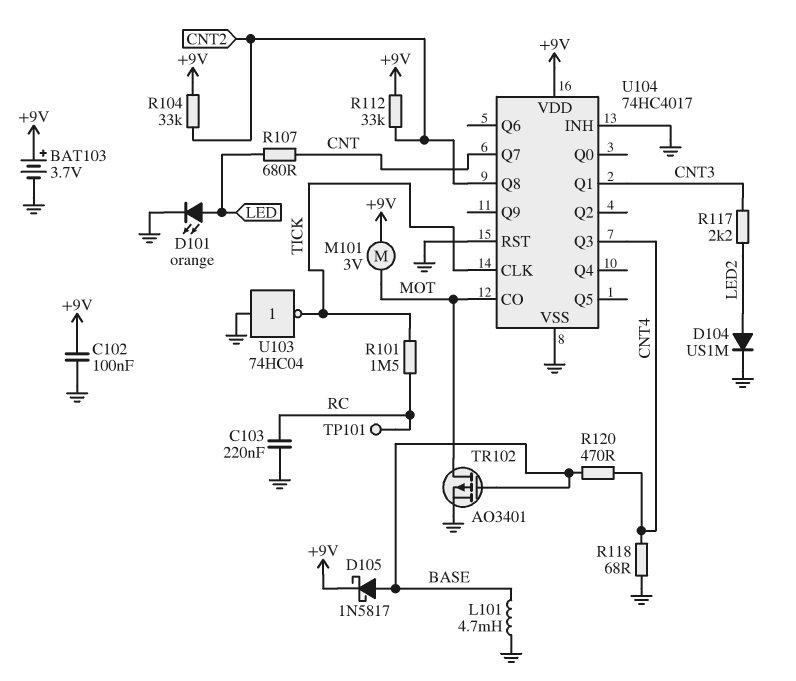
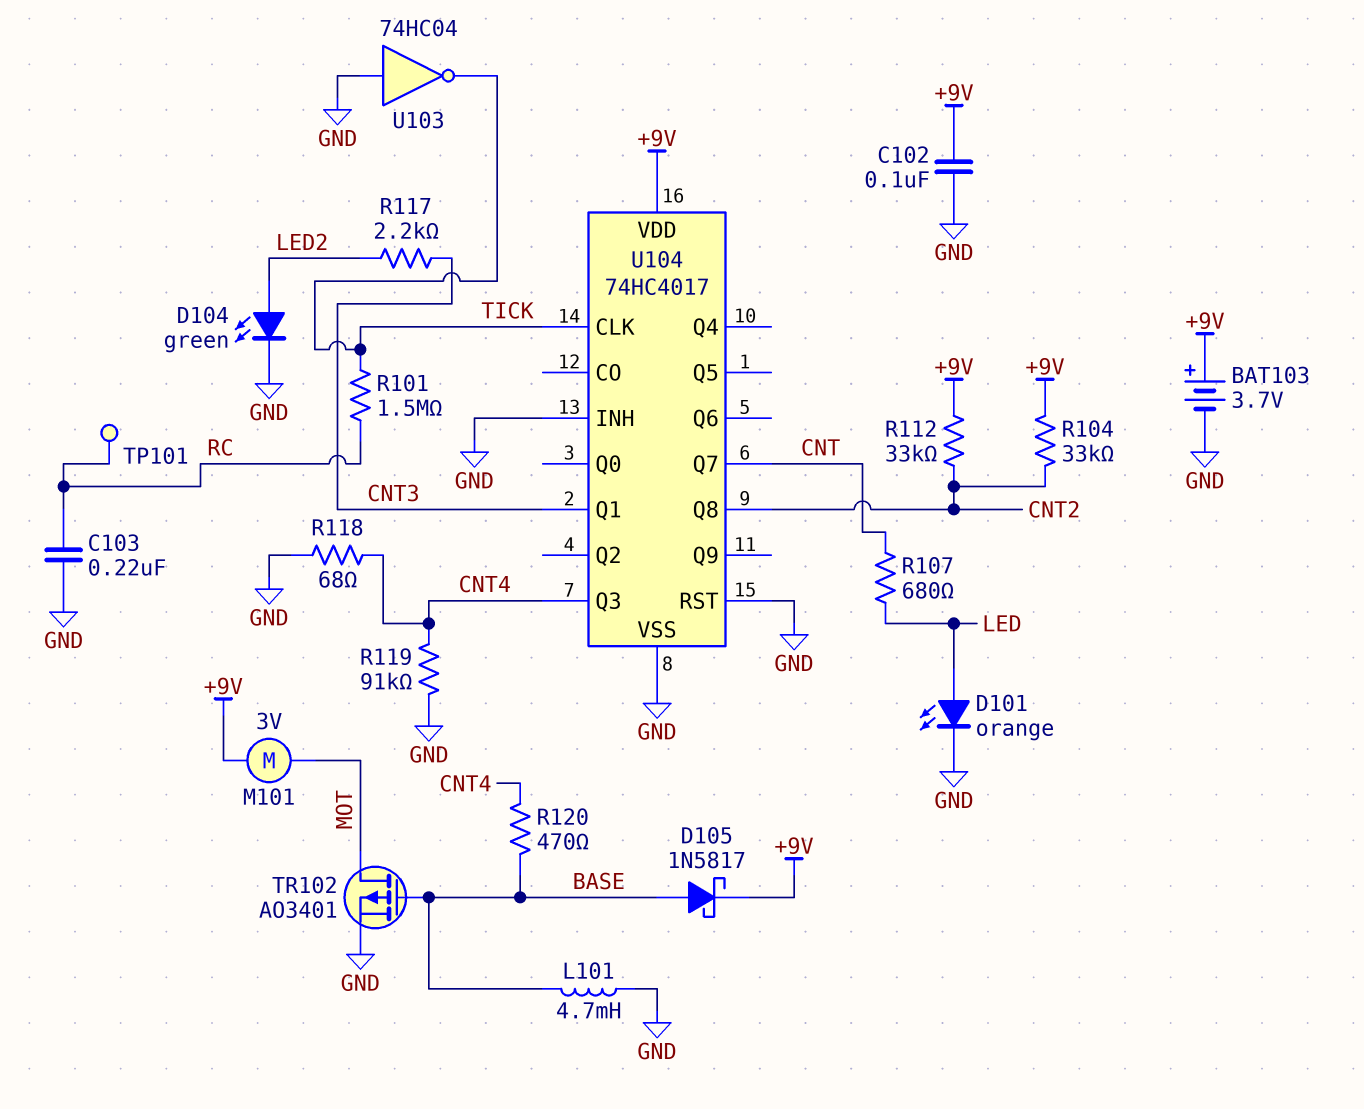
D104: diode US1M (A LED2, K GND) -> LED green (A LED2, K GND)
R119: none -> 91k (CNT4, GND)
U104 pin CO: MOT -> none

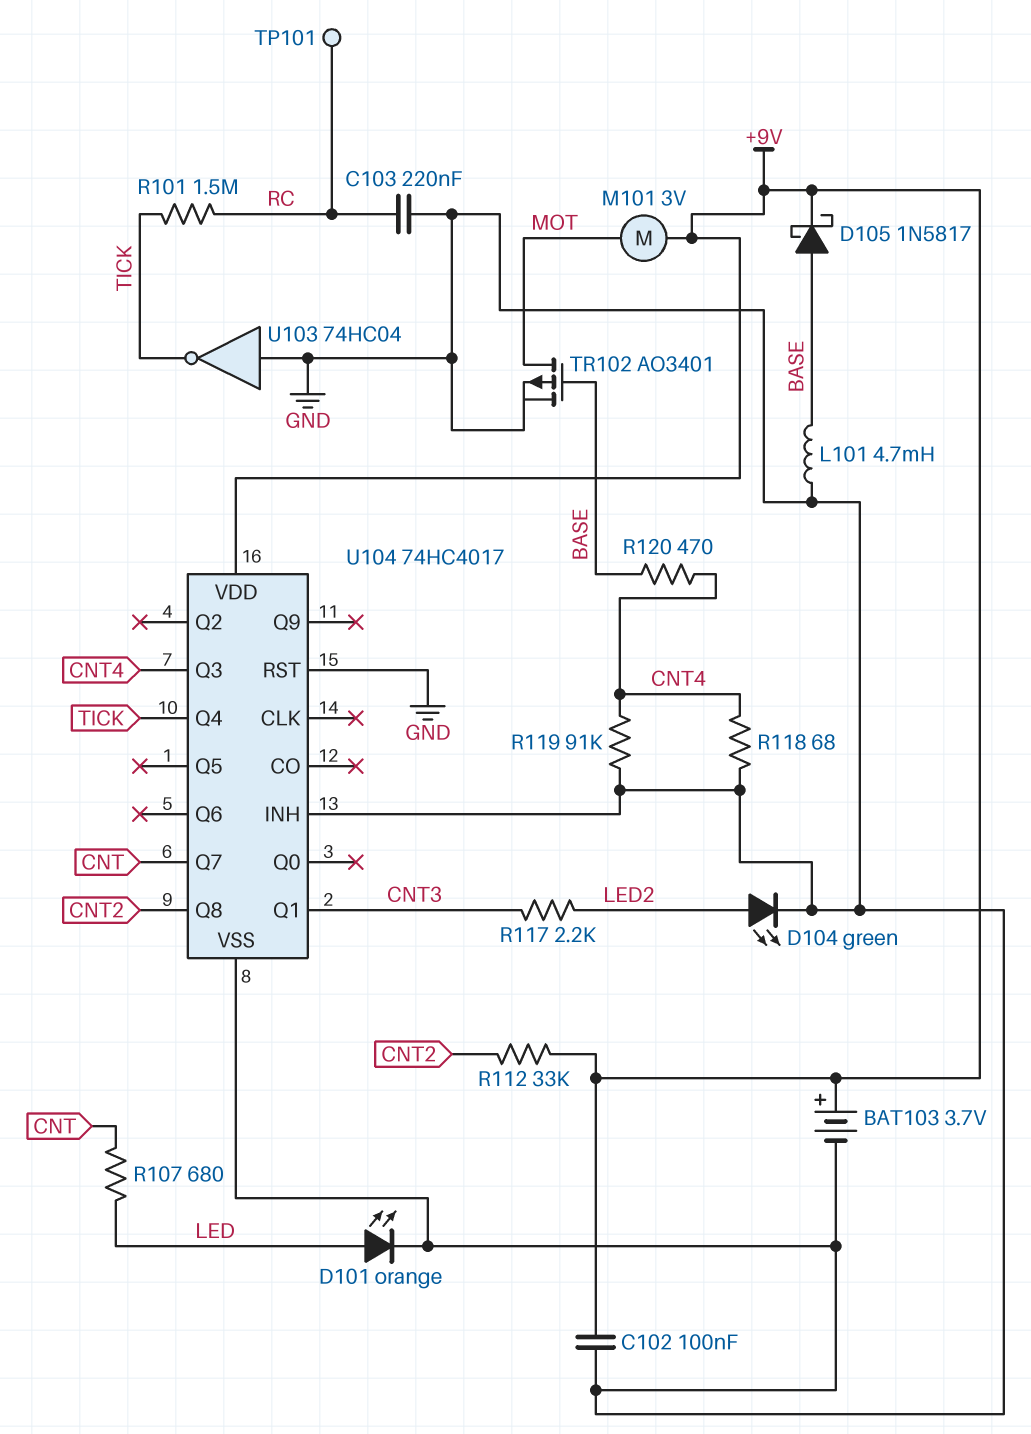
R104: 33k (+9V, CNT2) -> none
U104 pin CLK: TICK -> none
U104 pin Q4: none -> TICK

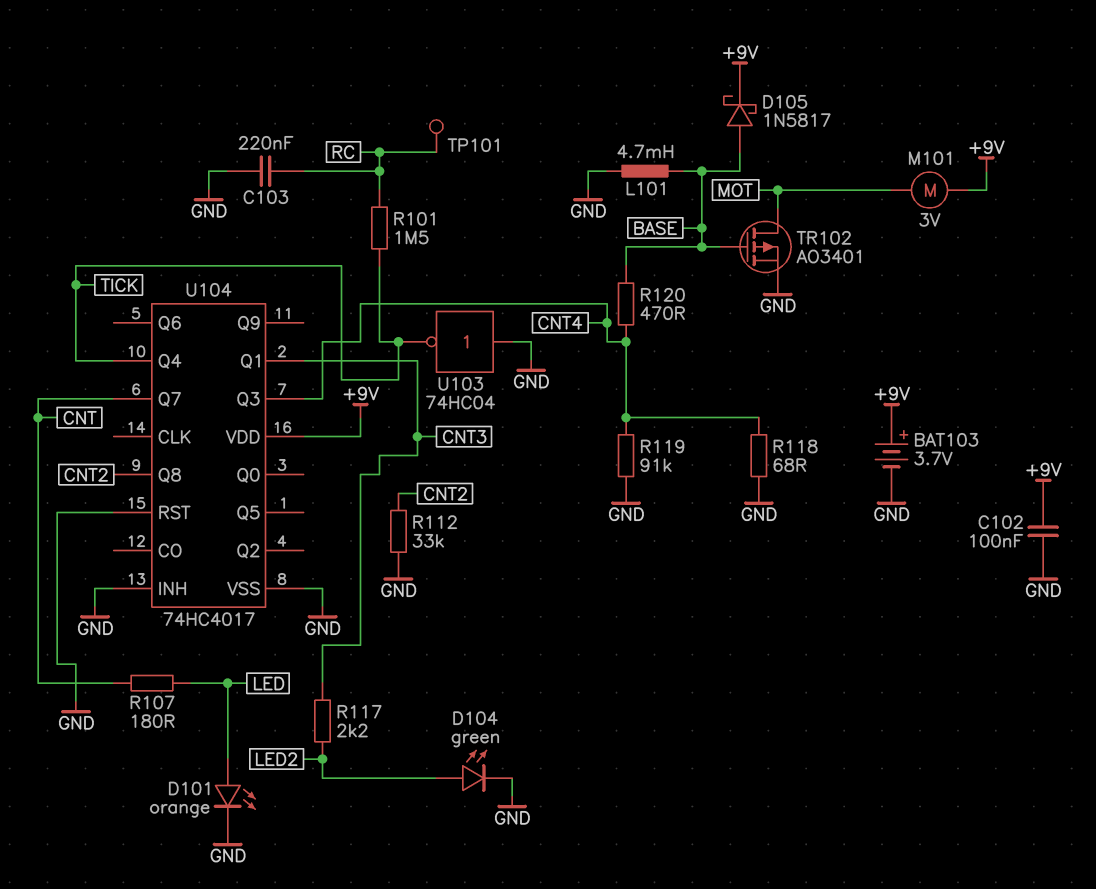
R107: 680 (CNT, LED) -> 180 (CNT, LED)
R112: 33k (+9V, CNT2) -> 33k (CNT2, GND)

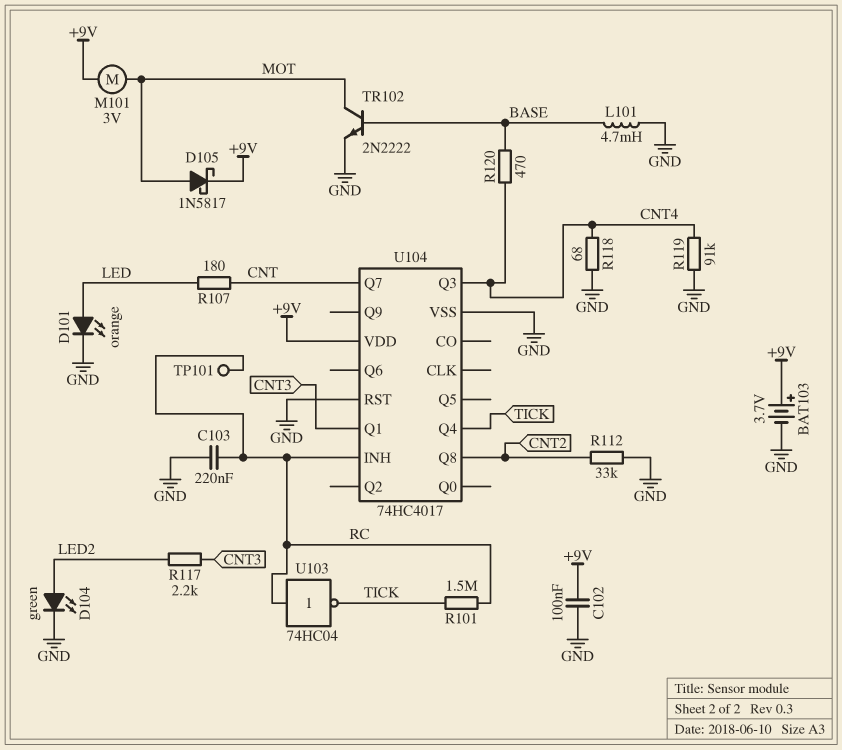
D105: schottky 1N5817 (A BASE, K +9V) -> schottky 1N5817 (A MOT, K +9V)
TR102: PMOS AO3401 (G BASE, D MOT, S GND) -> NPN 2N2222 (B BASE, C MOT, E GND)
U103: NOT 74HC04 (in GND, out TICK) -> NOT 74HC04 (in RC, out TICK)
U104 pin INH: GND -> RC

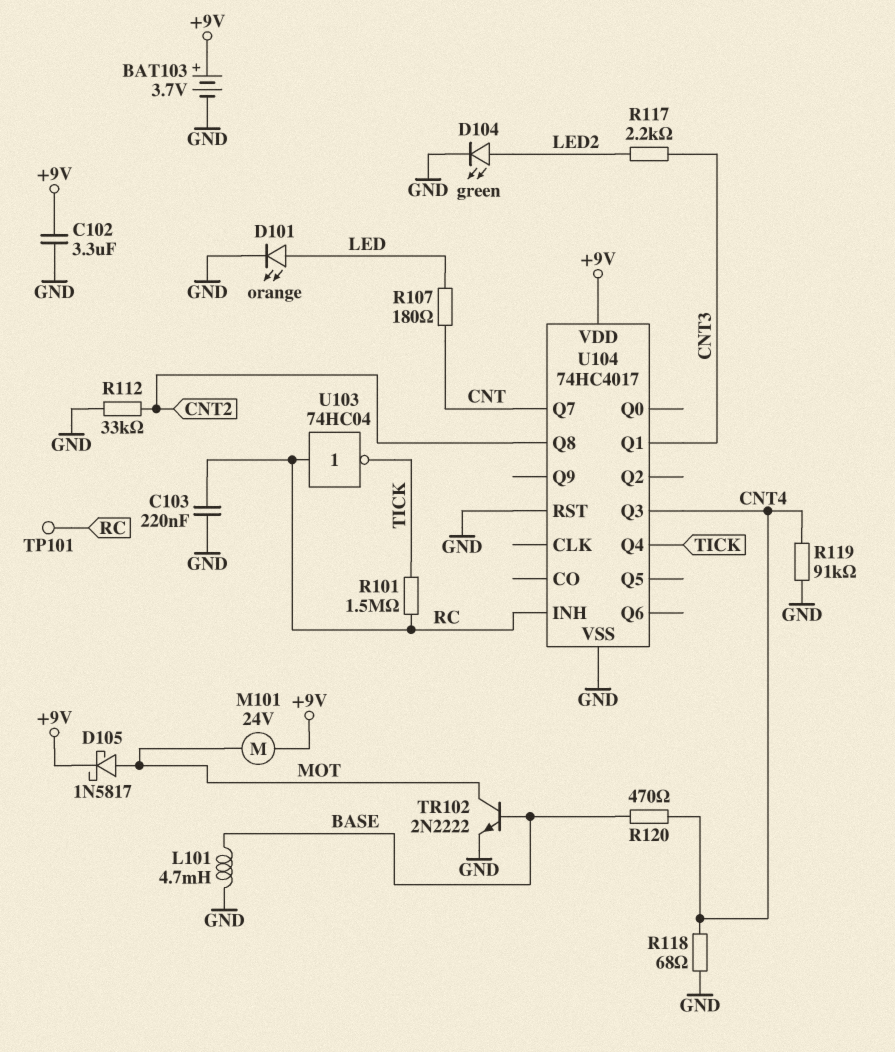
C102: 100nF (+9V, GND) -> 3.3uF (+9V, GND)
M101: motor 3V (+9V, MOT) -> motor 24V (+9V, MOT)

